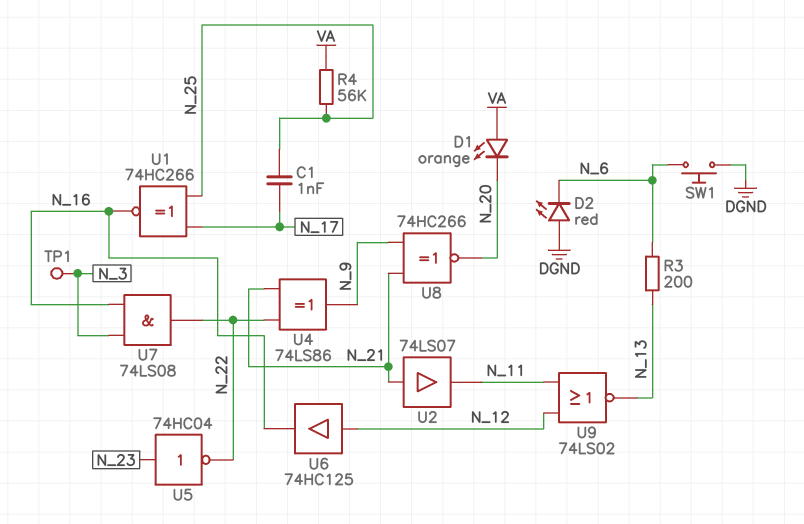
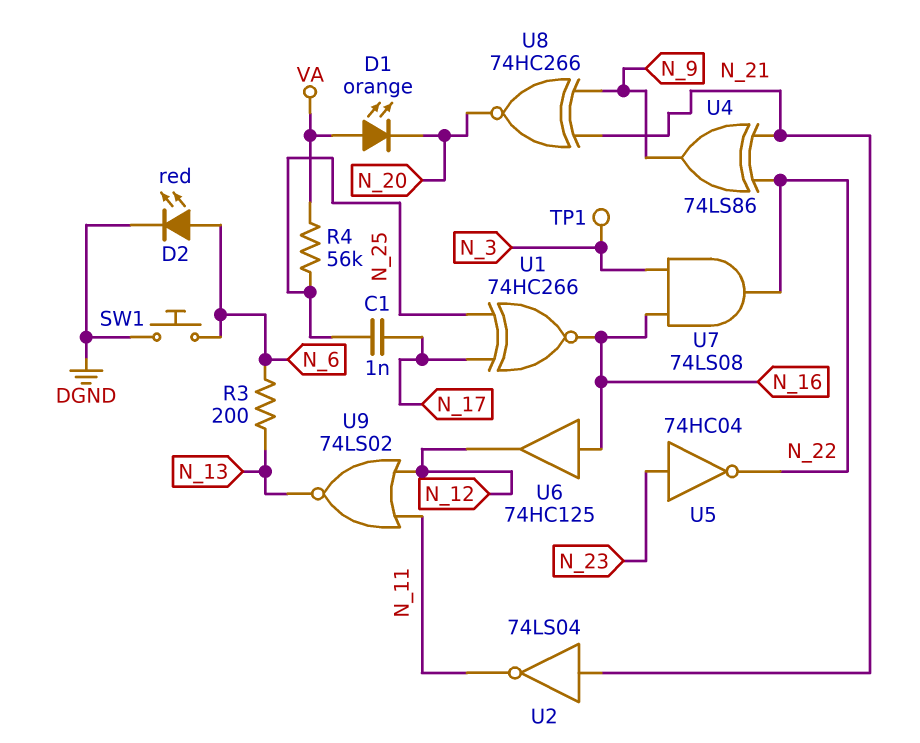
D2: LED red (A DGND, K N_6) -> LED red (A N_6, K DGND)
U2: buffer 74LS07 (in N_21, out N_11) -> NOT 74LS04 (in N_21, out N_11)
U6: buffer 74HC125 (in N_12, out N_16) -> buffer 74HC125 (in N_16, out N_12)

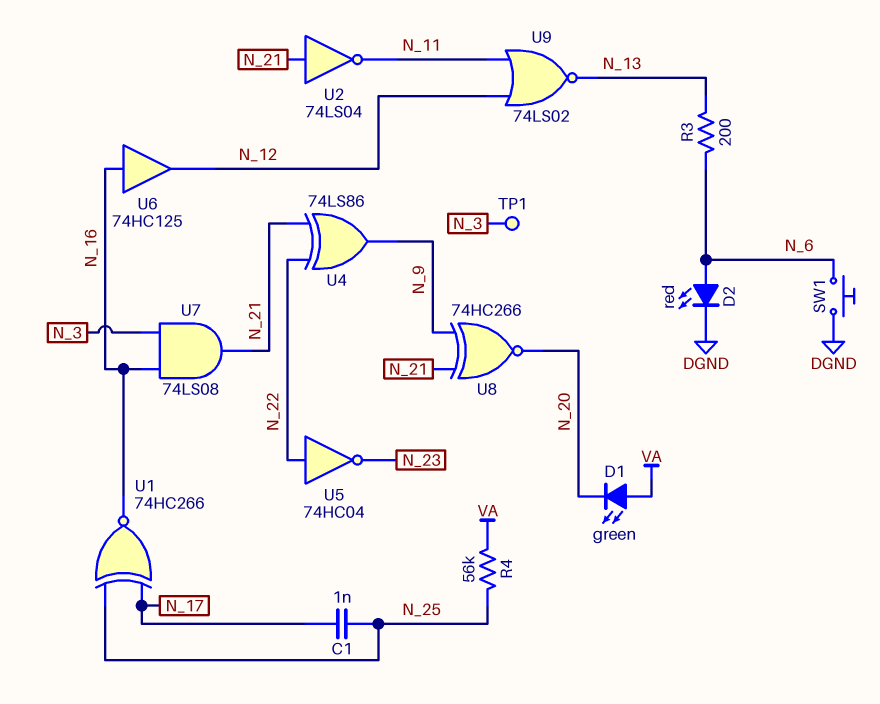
D1: LED orange (A VA, K N_20) -> LED green (A VA, K N_20)
U5: NOT 74HC04 (in N_23, out N_22) -> NOT 74HC04 (in N_22, out N_23)
U7: AND 74LS08 (in N_3, in N_16, out N_22) -> AND 74LS08 (in N_3, in N_16, out N_21)

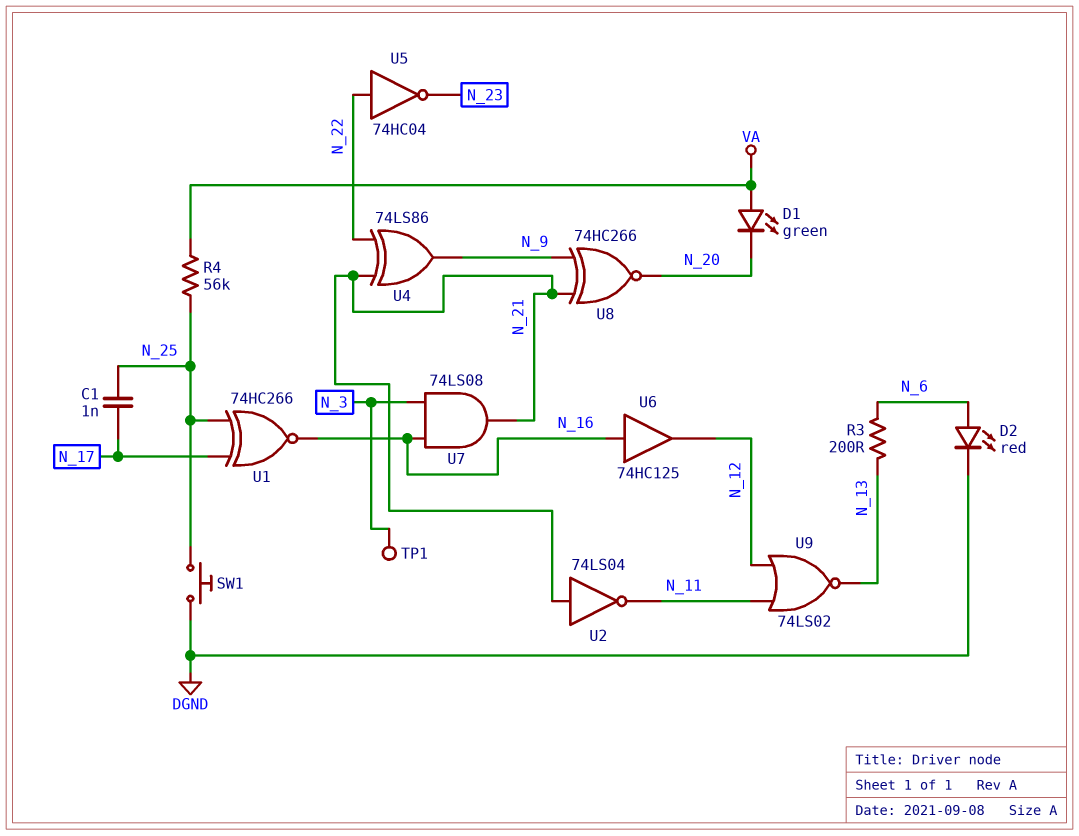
SW1: button (DGND, N_6) -> button (DGND, N_25)

